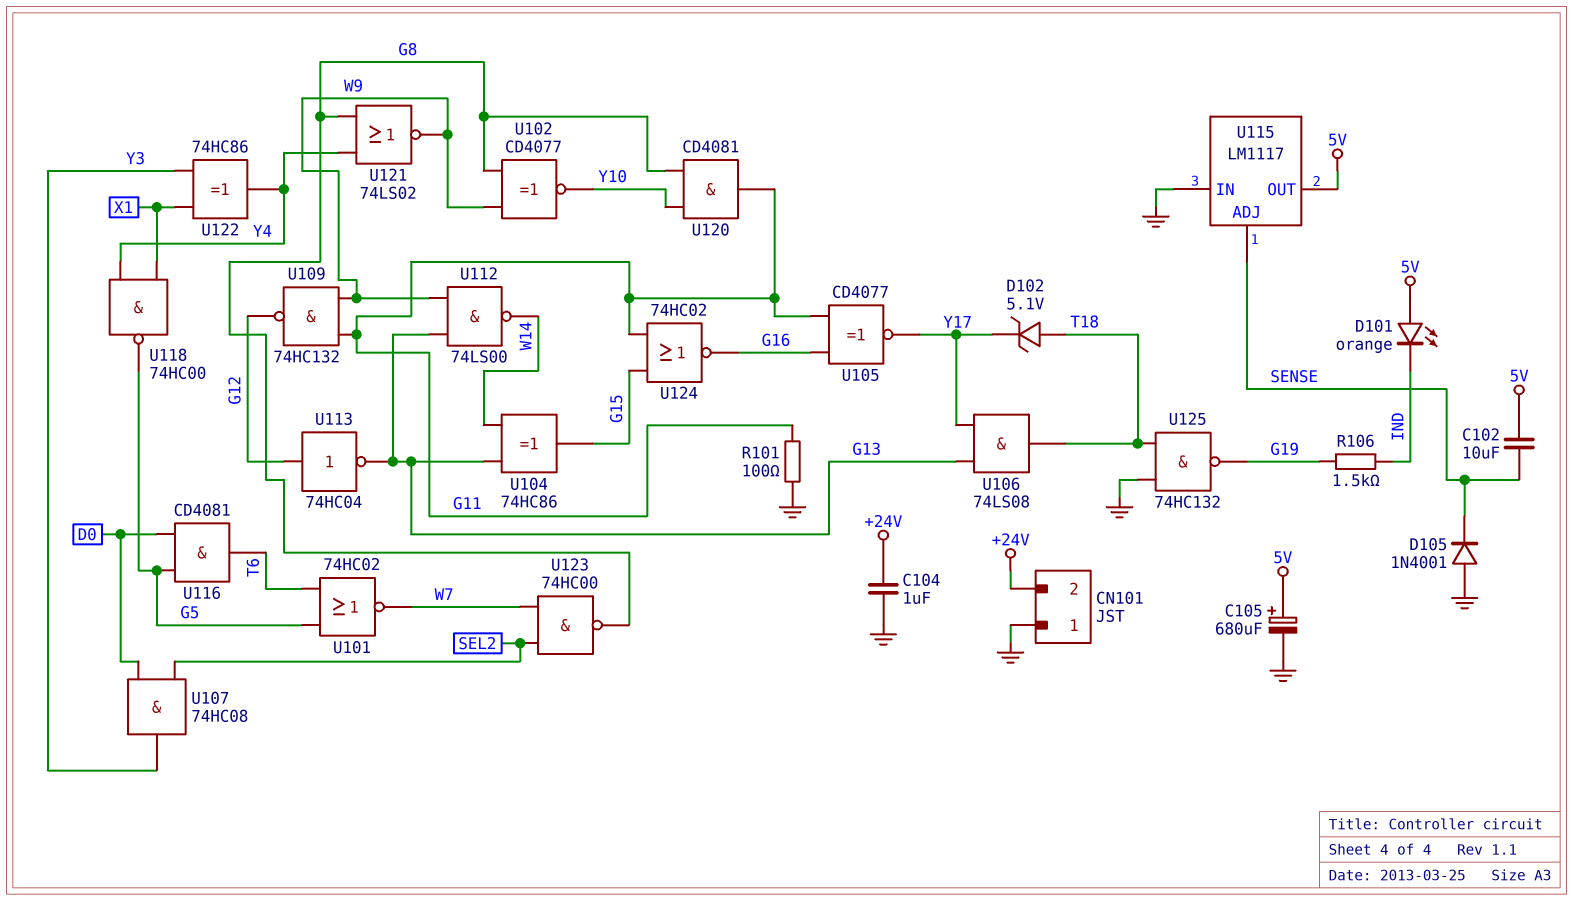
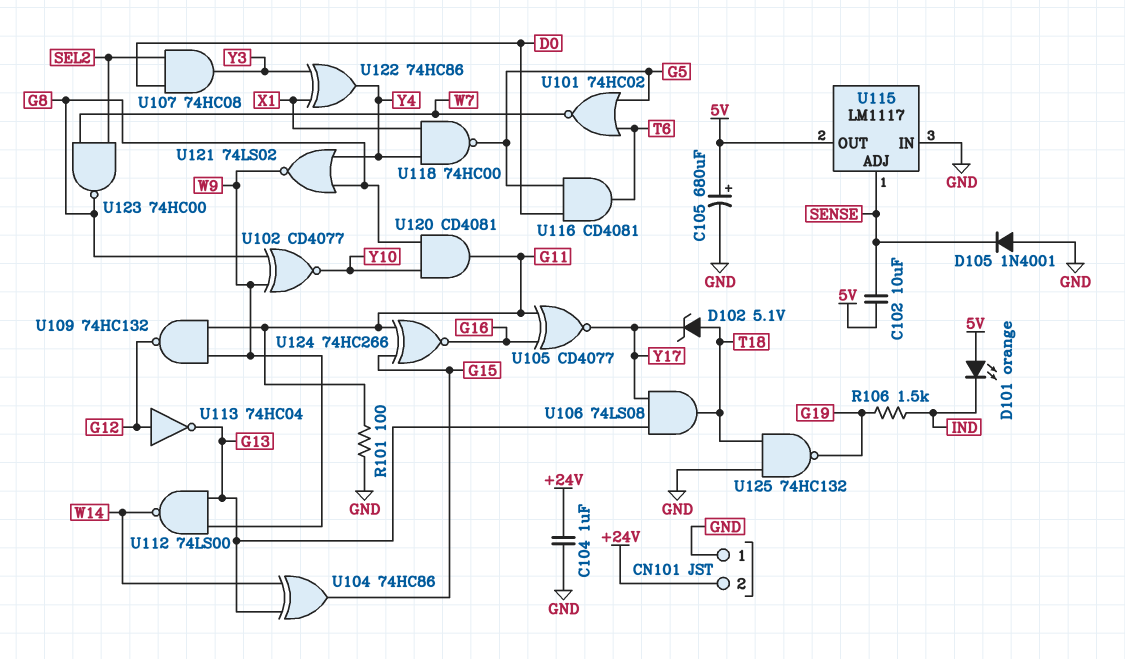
U124: NOR 74HC02 (in G11, in G15, out G16) -> XNOR 74HC266 (in G11, in G15, out G16)

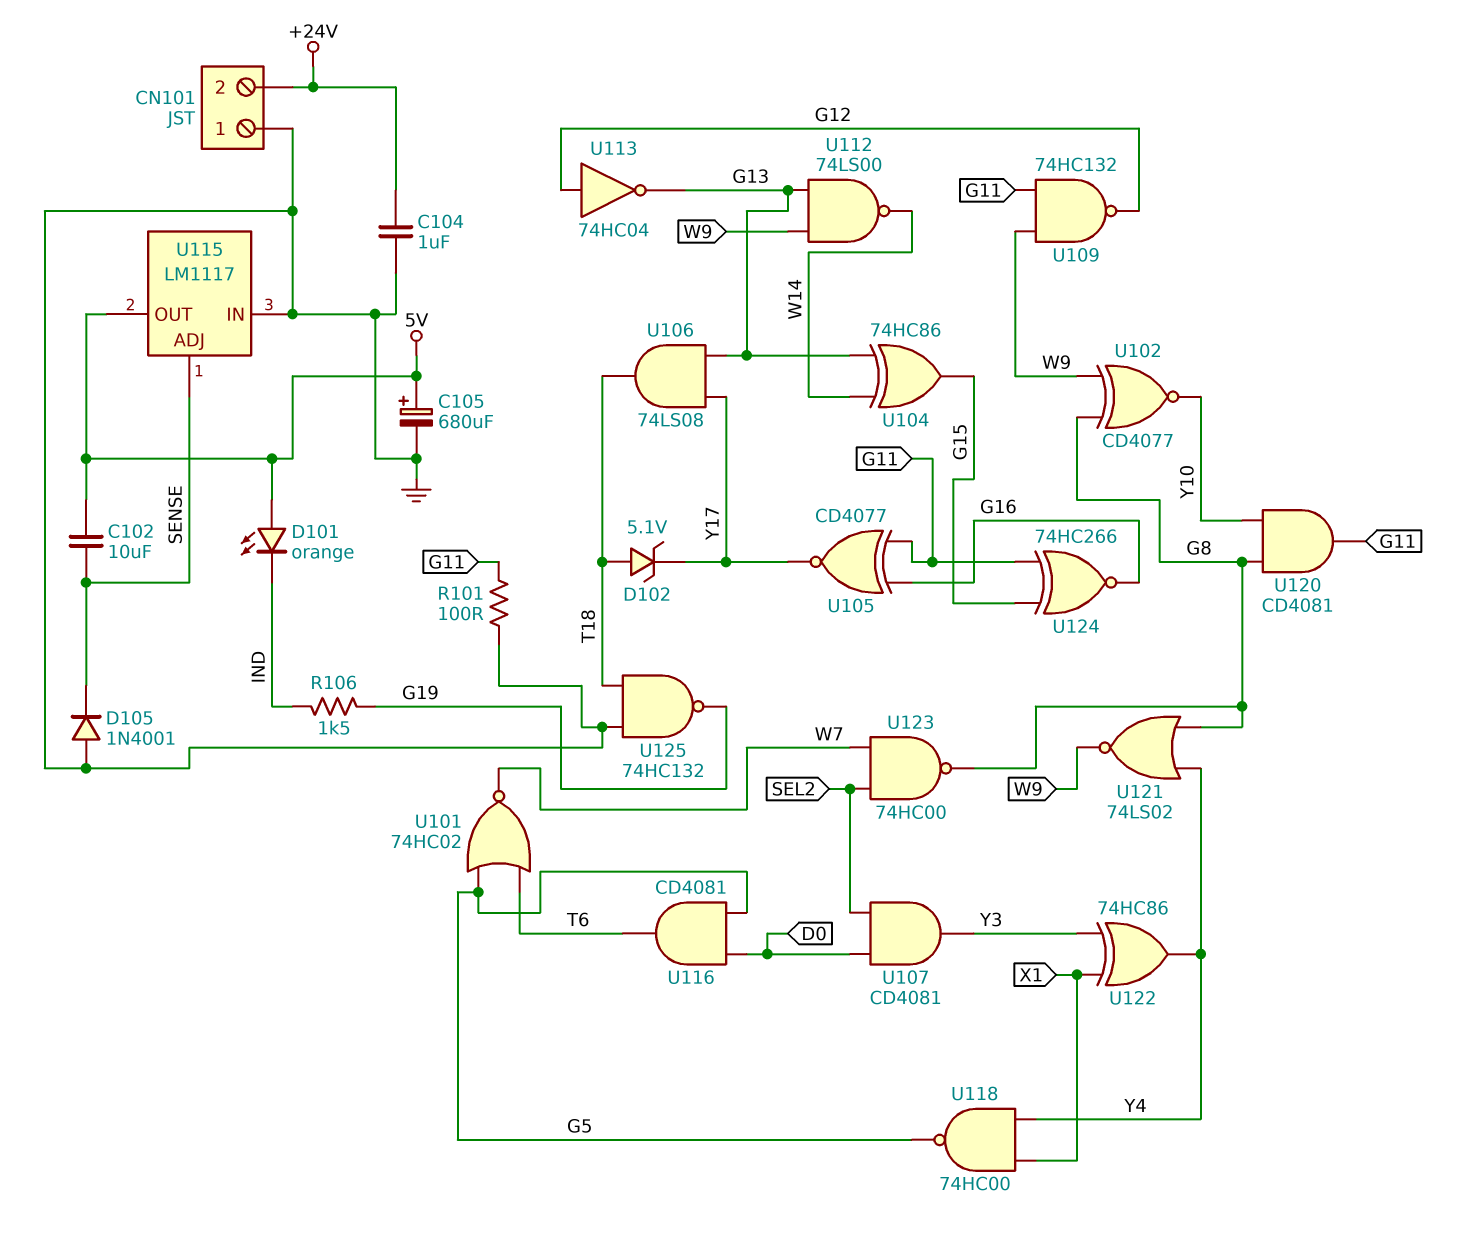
U107: AND 74HC08 (in D0, in SEL2, out Y3) -> AND CD4081 (in D0, in SEL2, out Y3)

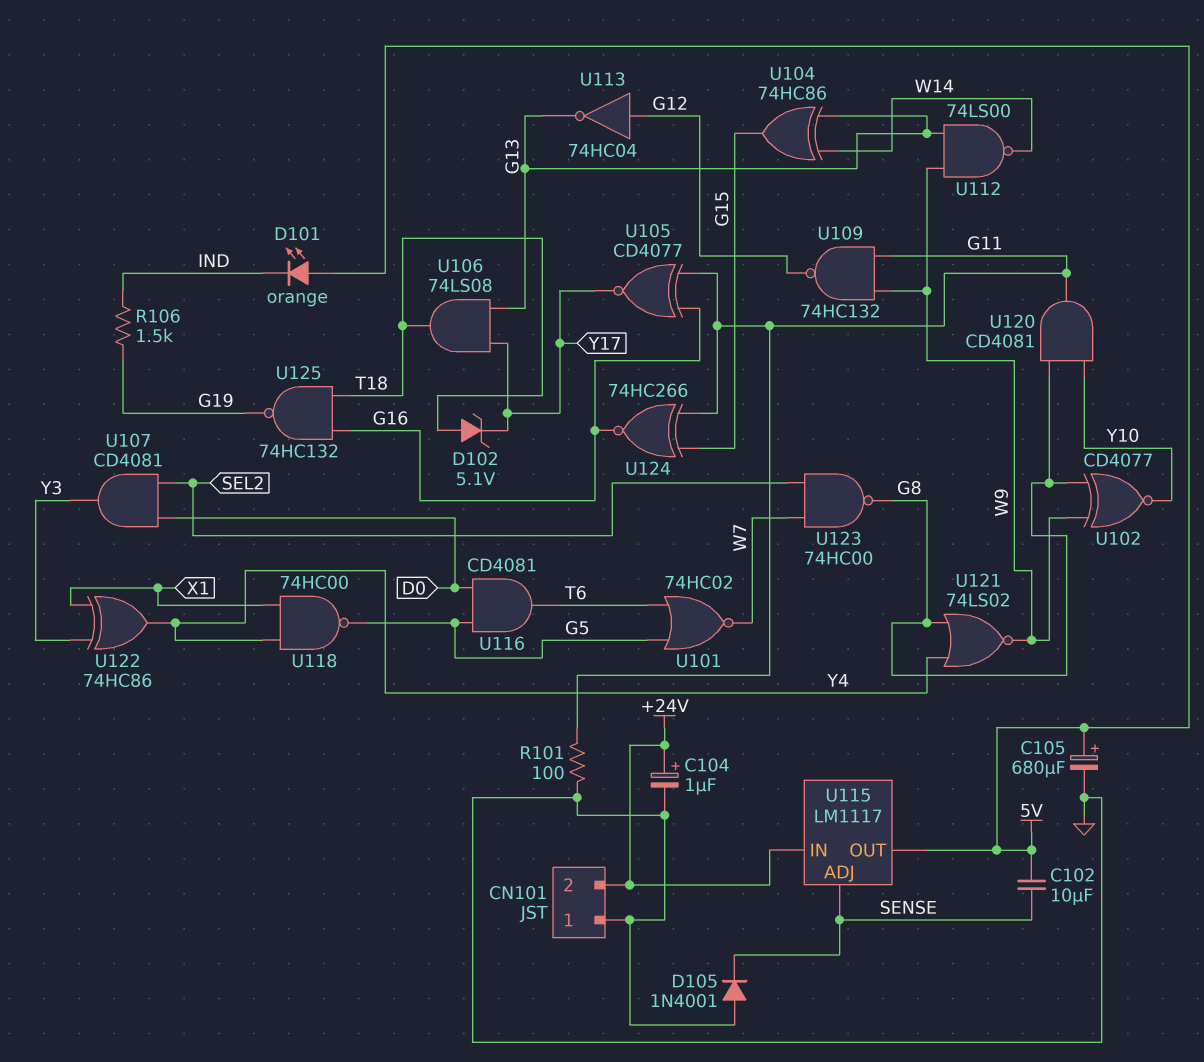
C104: 1uF (+24V, GND) -> 1uF (plus +24V, minus GND)
U115 pin IN: GND -> +24V
U125: NAND 74HC132 (in GND, in T18, out G19) -> NAND 74HC132 (in G16, in T18, out G19)

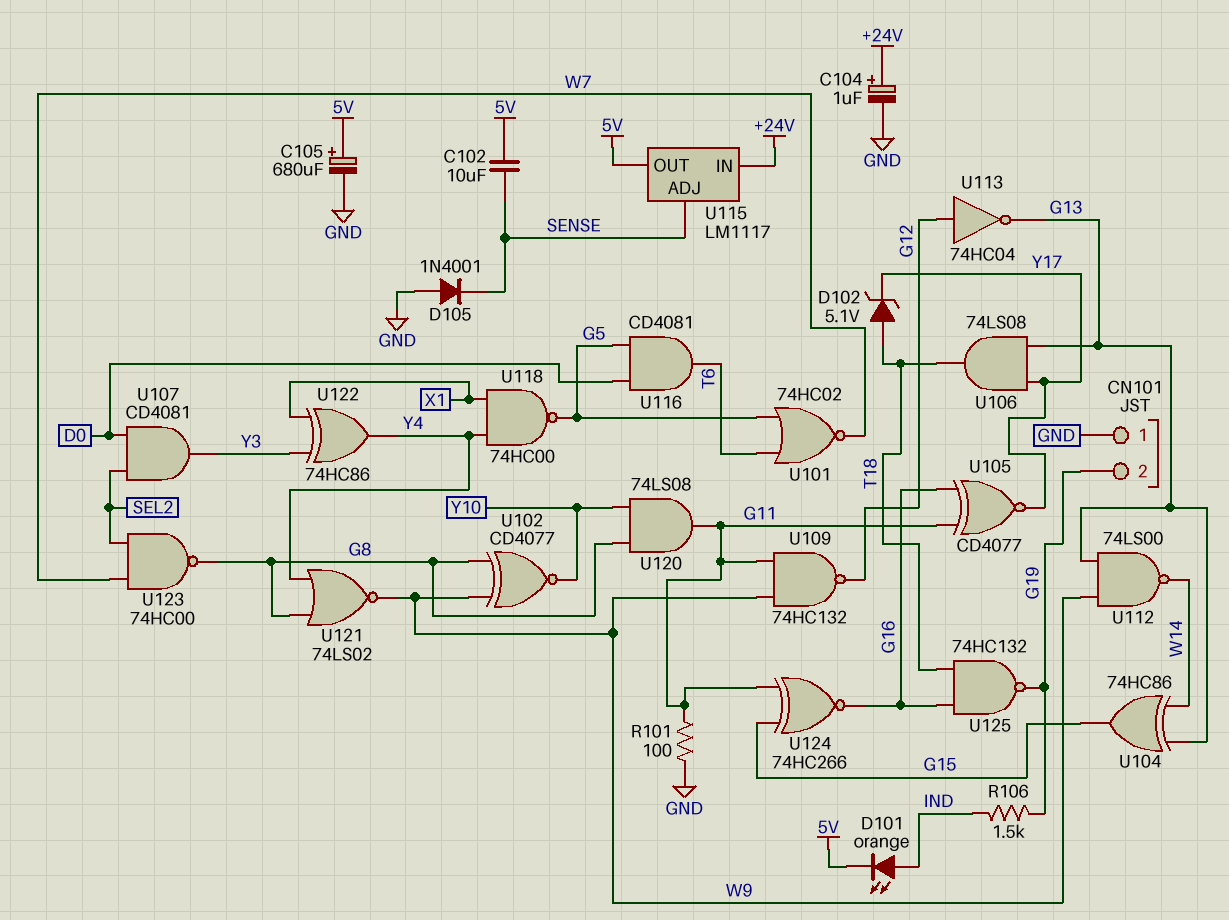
CN101 pin 2: +24V -> G19
D101: LED orange (A 5V, K IND) -> LED orange (A IND, K 5V)
U120: AND CD4081 (in G8, in Y10, out G11) -> AND 74LS08 (in G8, in Y10, out G11)

